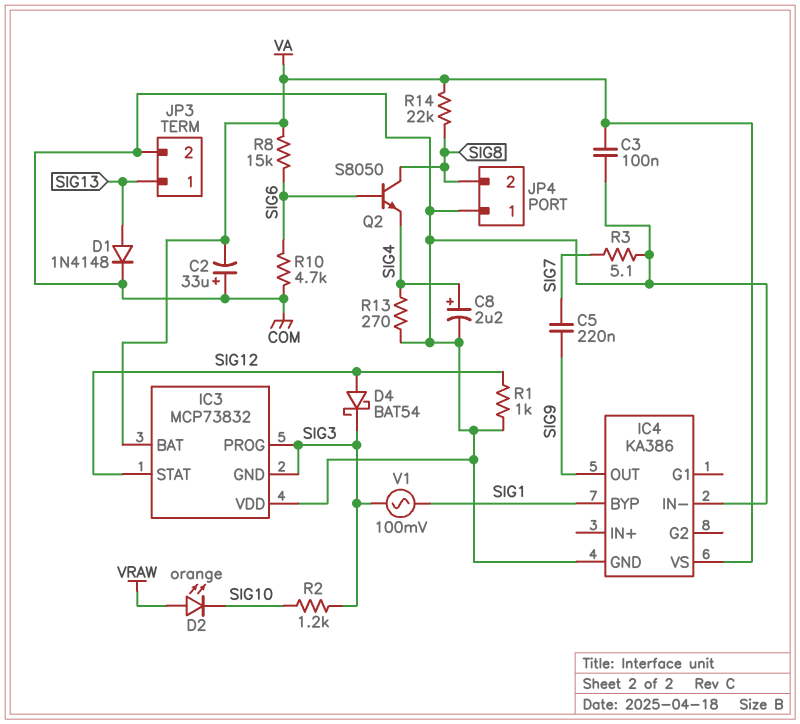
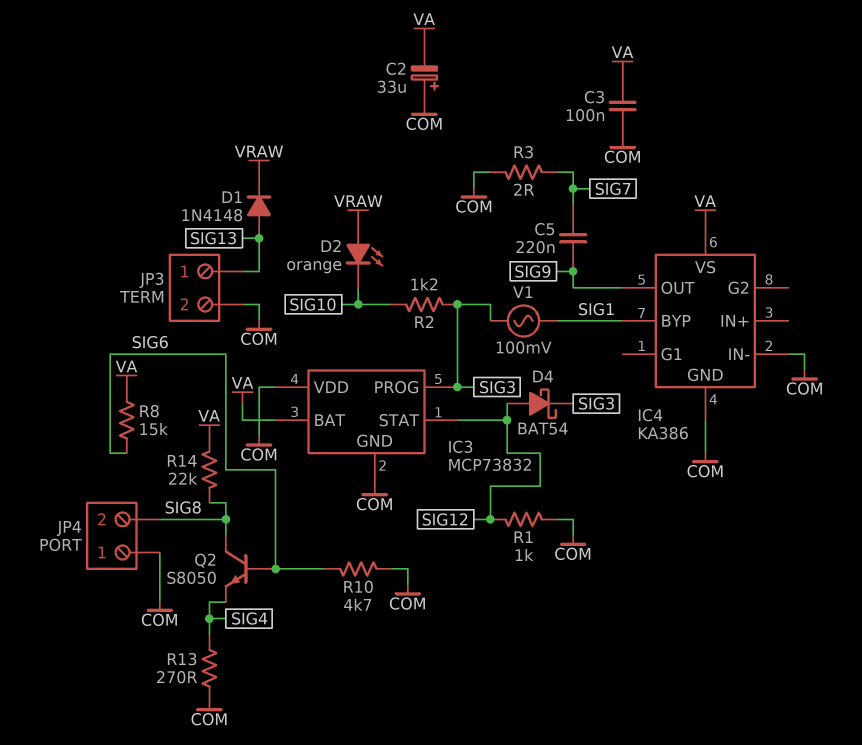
C8: 2.2uF (plus SIG4, minus COM) -> none
D1: diode 1N4148 (A SIG13, K COM) -> diode 1N4148 (A SIG13, K VRAW)
IC3 pin GND: SIG3 -> COM
R3: 5.1 (COM, SIG7) -> 2 (COM, SIG7)

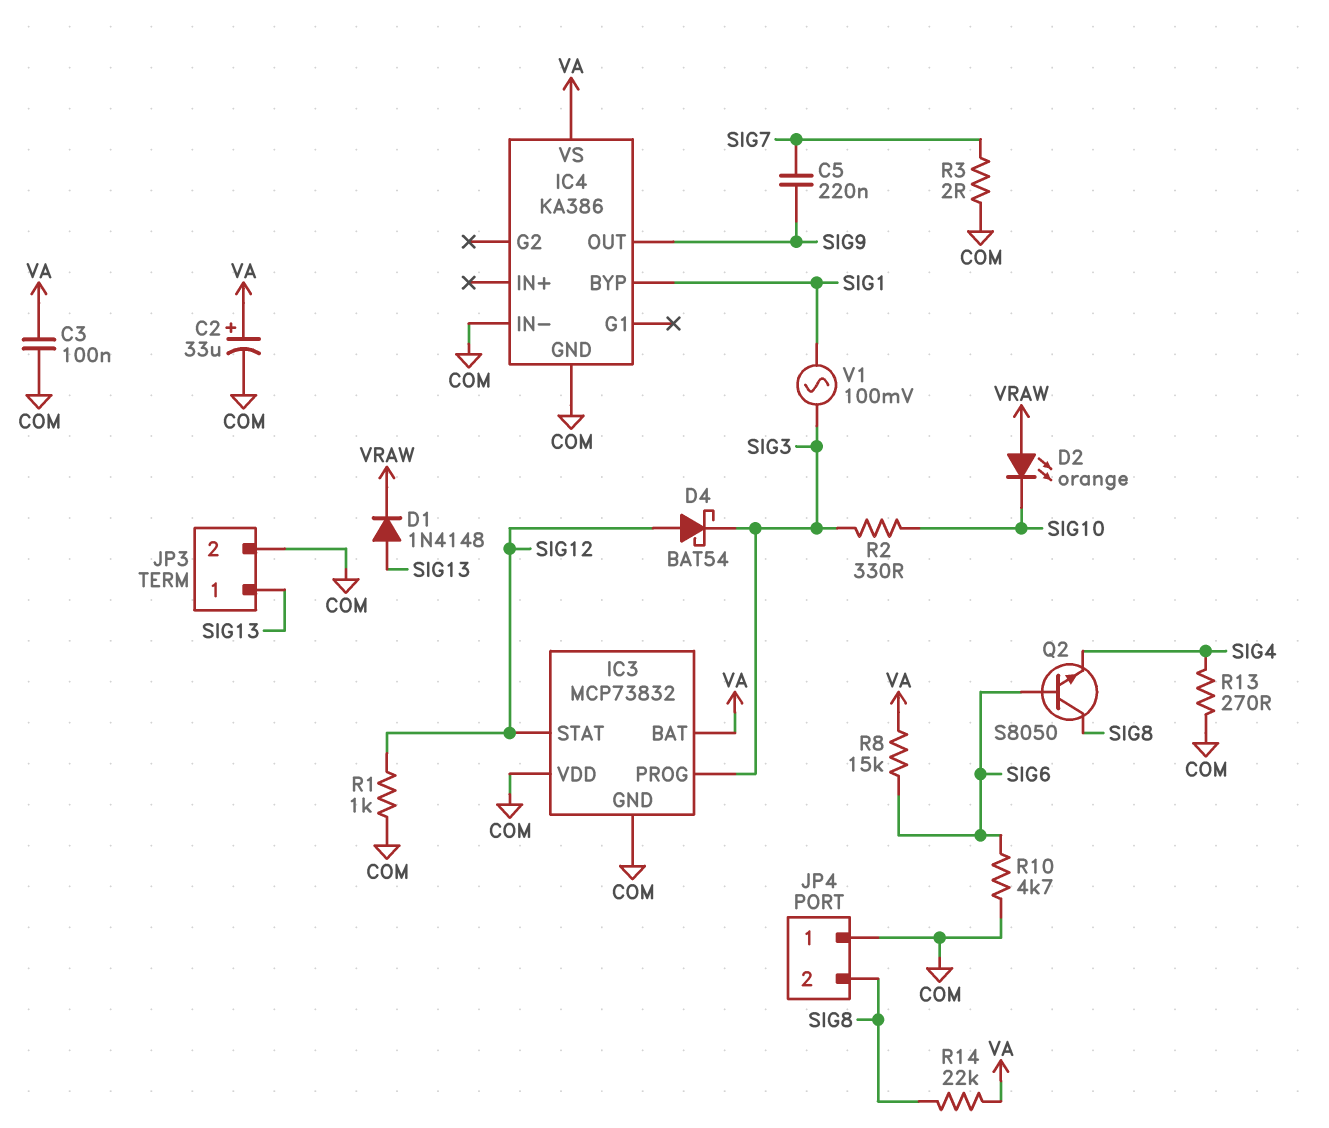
C2: 33uF (plus COM, minus VA) -> 33uF (plus VA, minus COM)
R2: 1.2k (SIG3, SIG10) -> 330 (SIG3, SIG10)

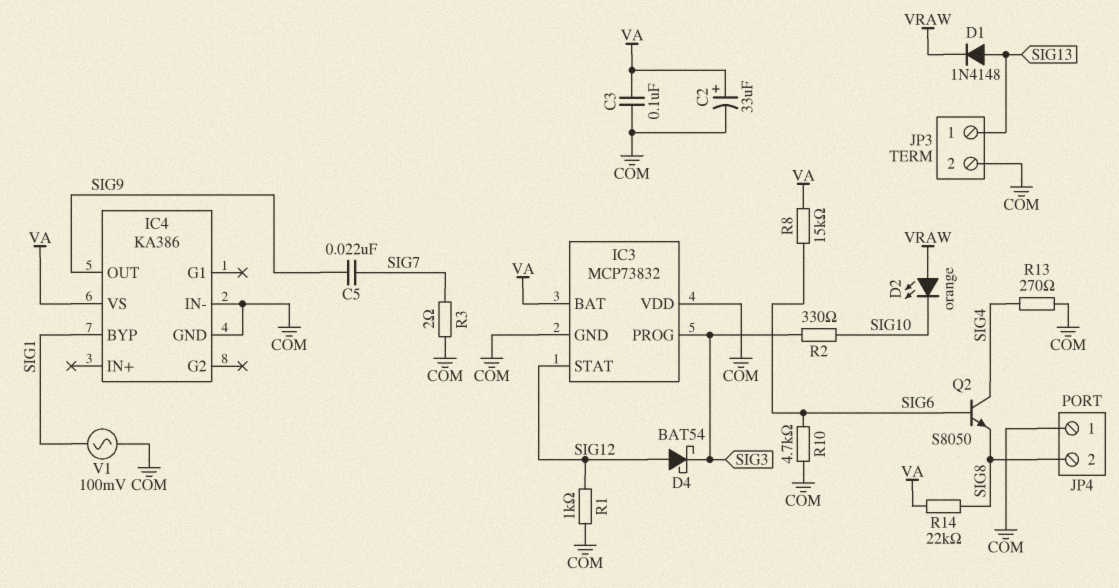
C5: 220nF (SIG7, SIG9) -> 22nF (SIG7, SIG9)
Q2: NPN S8050 (B SIG6, C SIG8, E SIG4) -> NPN S8050 (B SIG6, C SIG4, E SIG8)
V1: AC 100mV (SIG1, SIG3) -> AC 100mV (COM, SIG1)

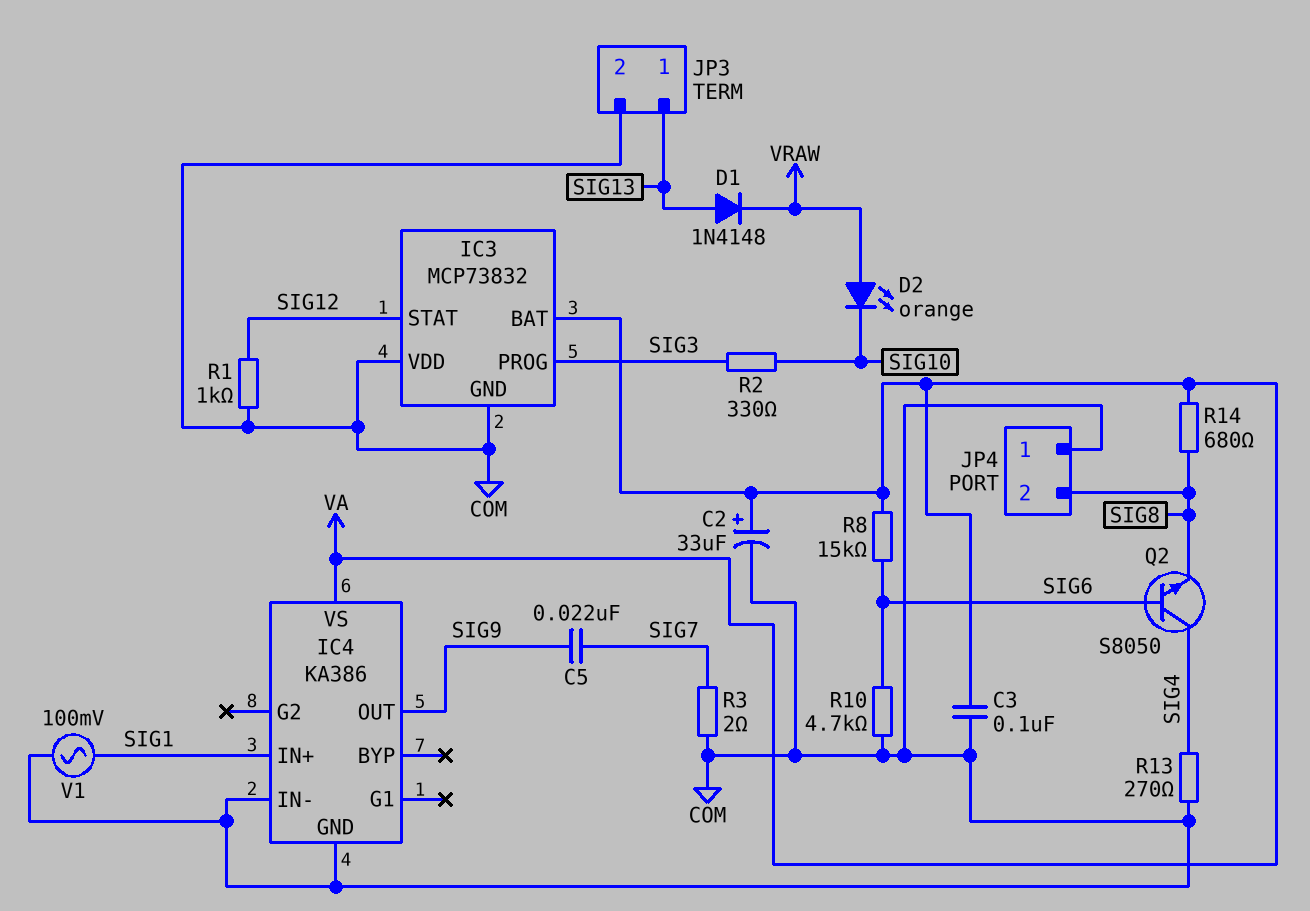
D4: schottky BAT54 (A SIG12, K SIG3) -> none
IC4 pin BYP: SIG1 -> none
IC4 pin IN+: none -> SIG1
R14: 22k (SIG8, VA) -> 680 (SIG8, VA)

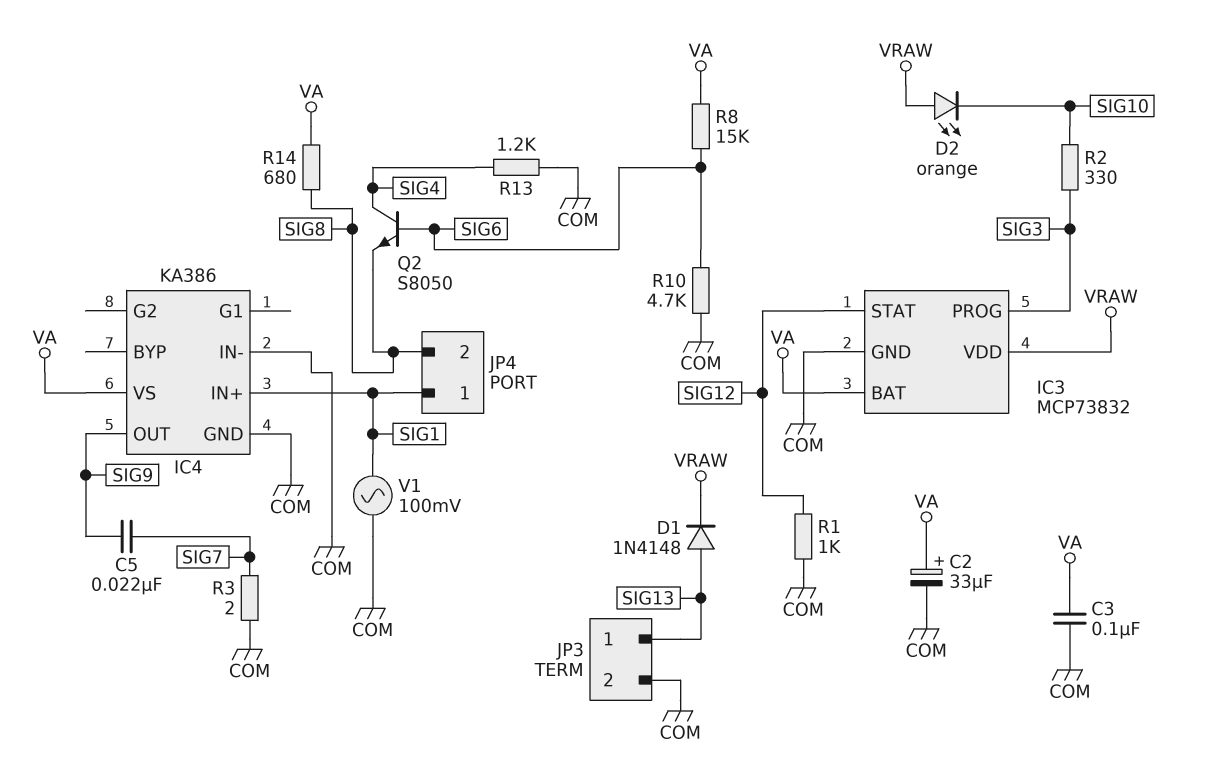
IC3 pin VDD: COM -> VRAW
JP4 pin 1: COM -> SIG1
R13: 270 (COM, SIG4) -> 1.2k (COM, SIG4)

